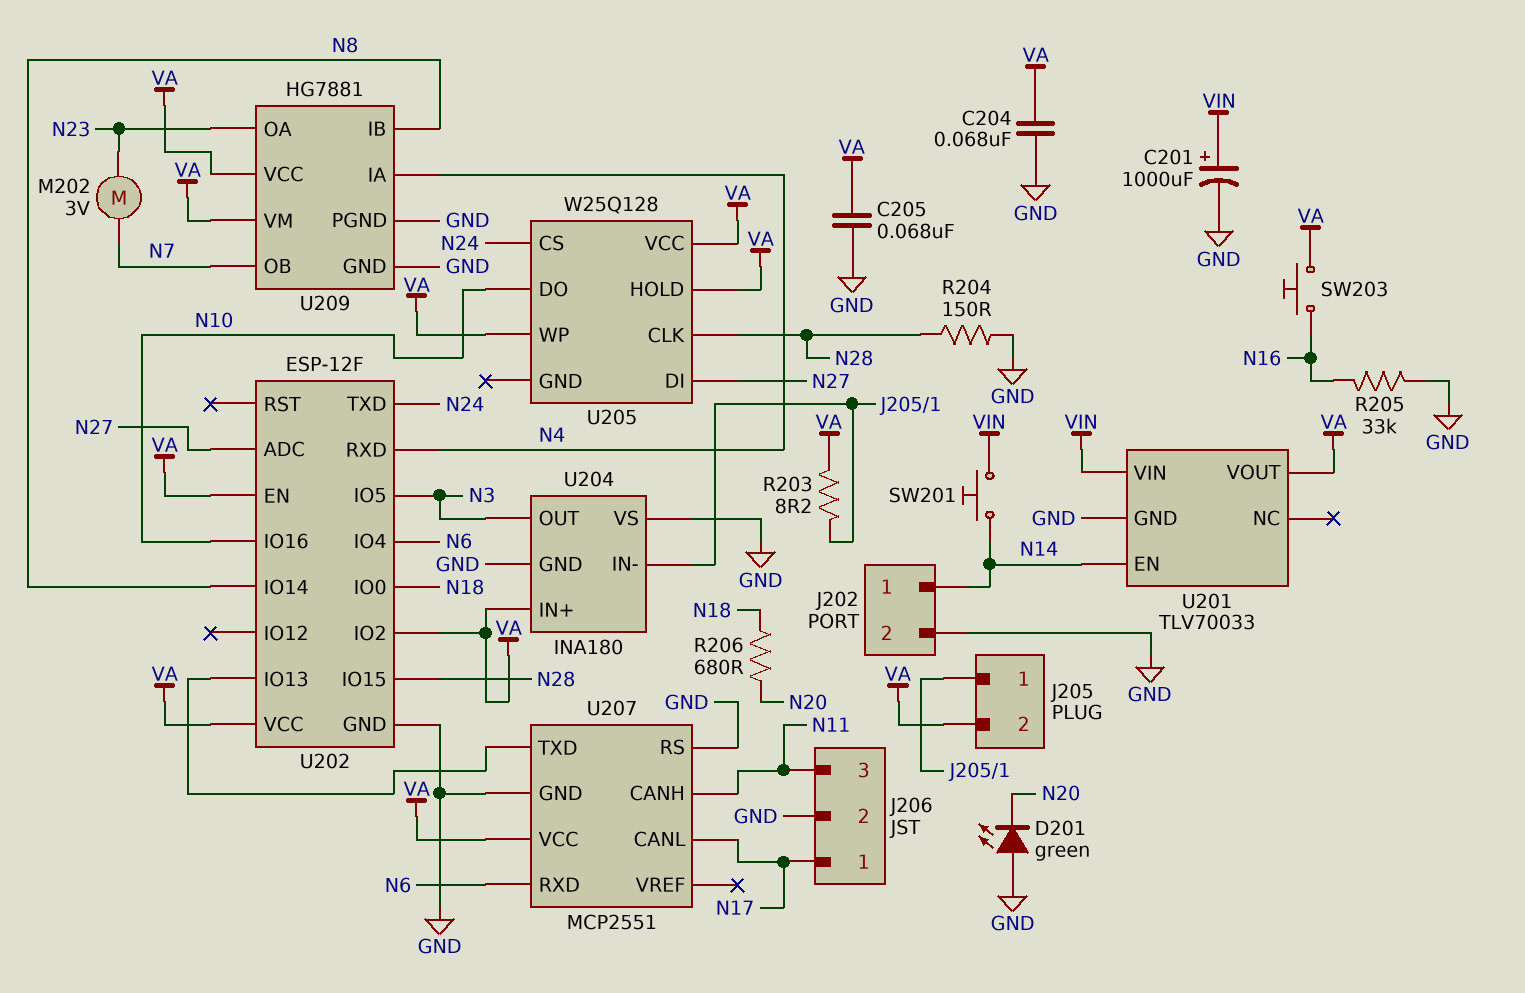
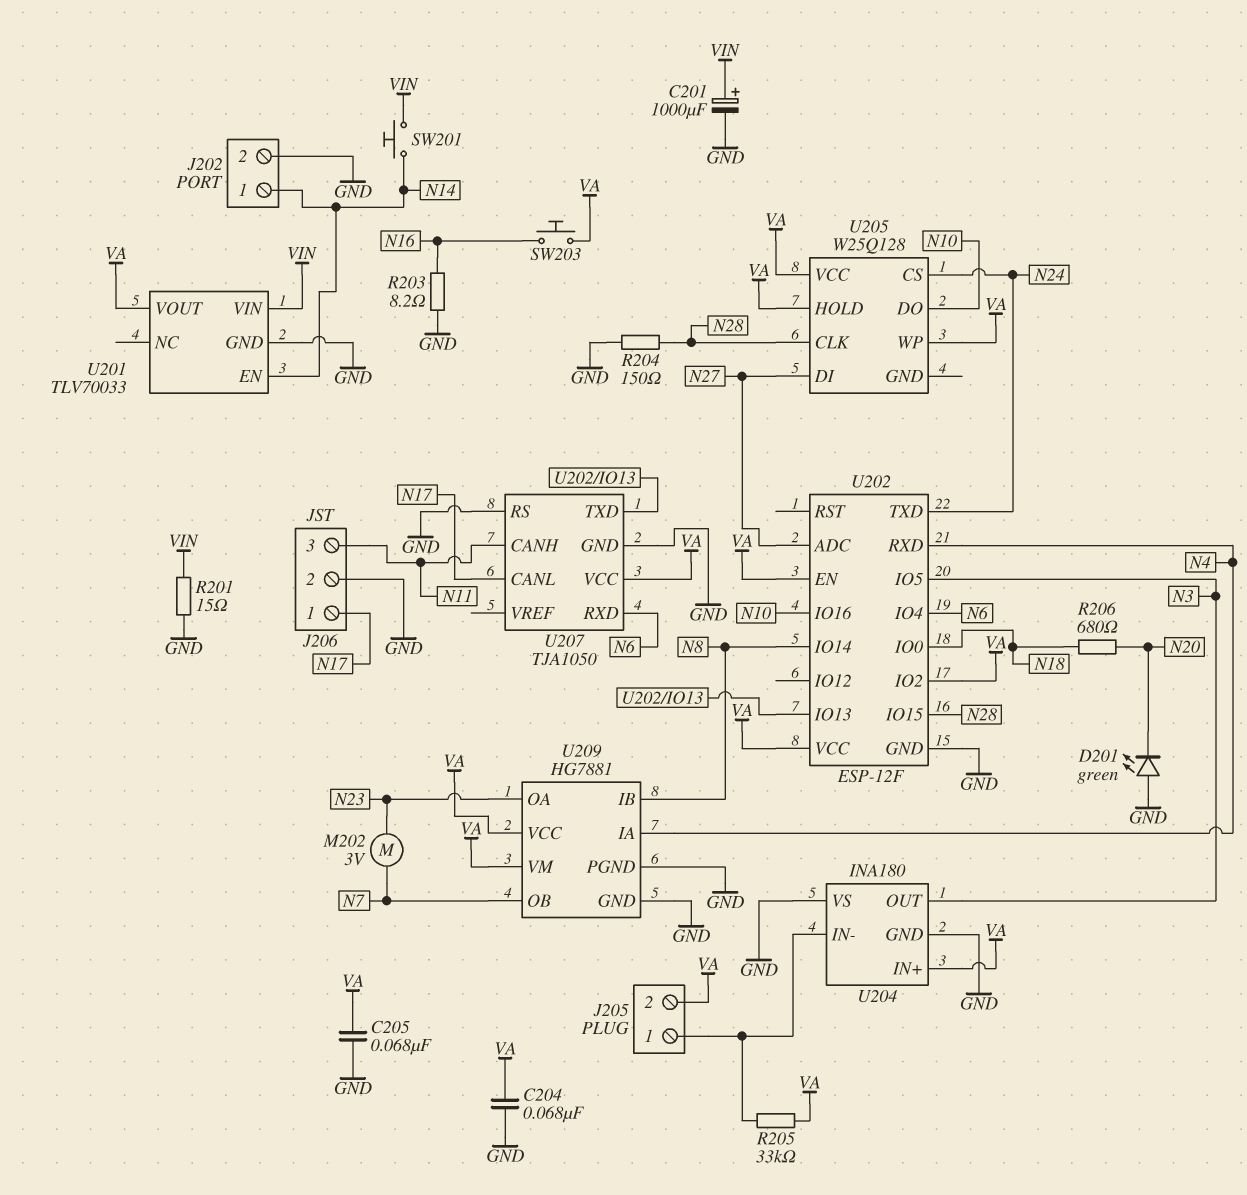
R201: none -> 15 (GND, VIN)
R203: 8.2 (J205/1, VA) -> 8.2 (GND, N16)
R205: 33k (GND, N16) -> 33k (J205/1, VA)
U207: MCP2551 -> TJA1050

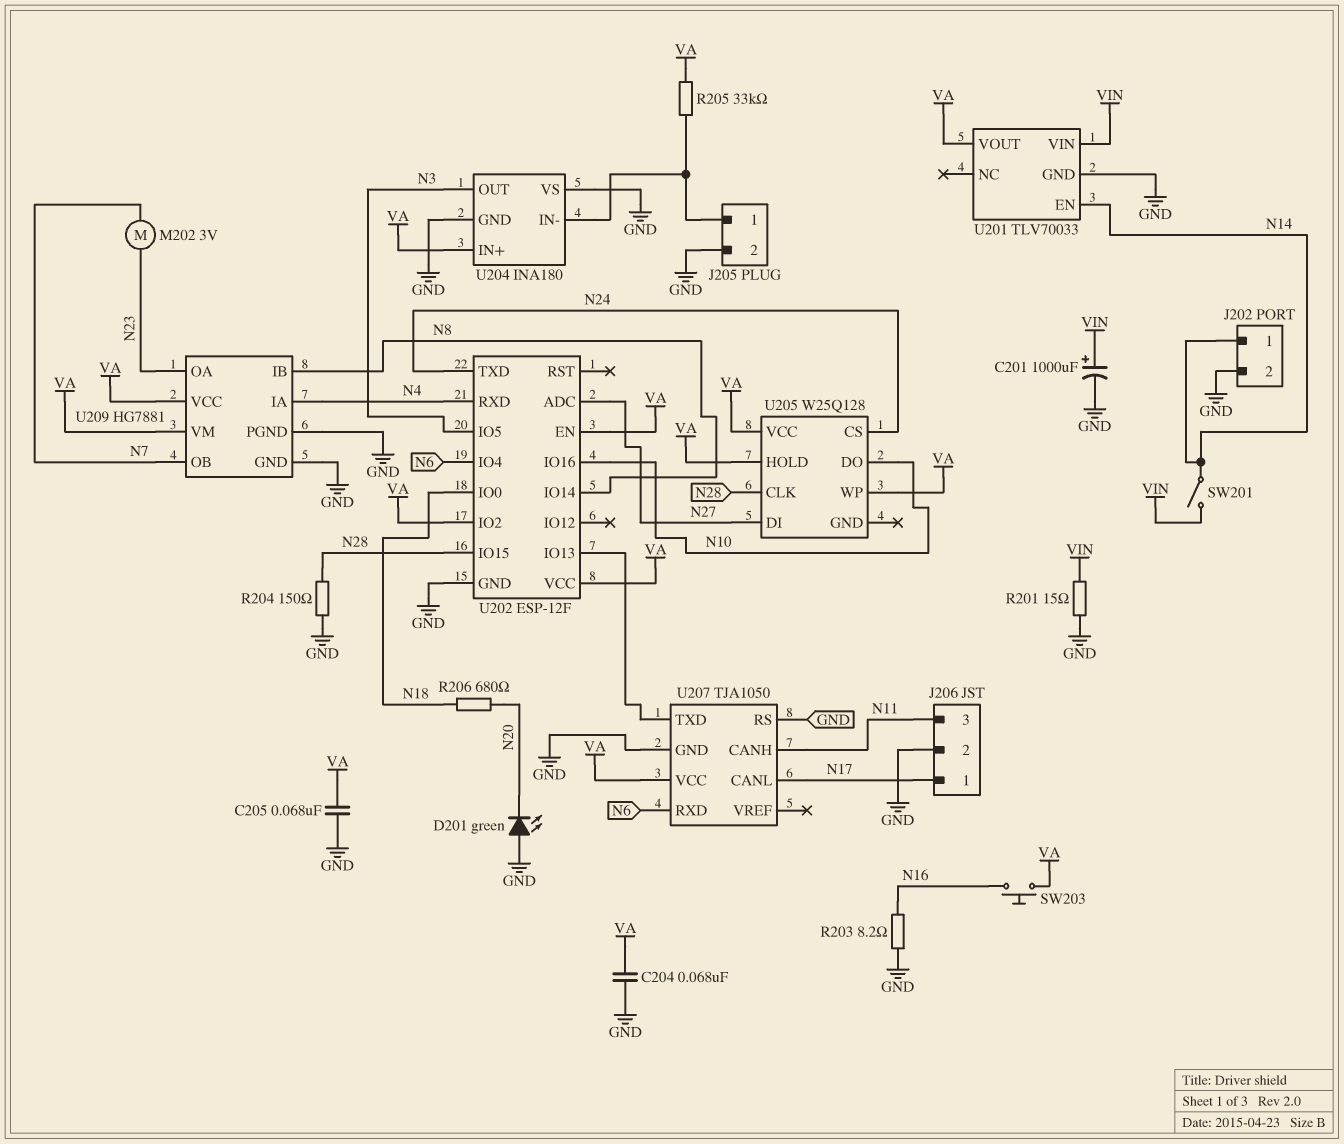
J205 pin 2: VA -> GND
SW201: button (N14, VIN) -> switch (N14, VIN)

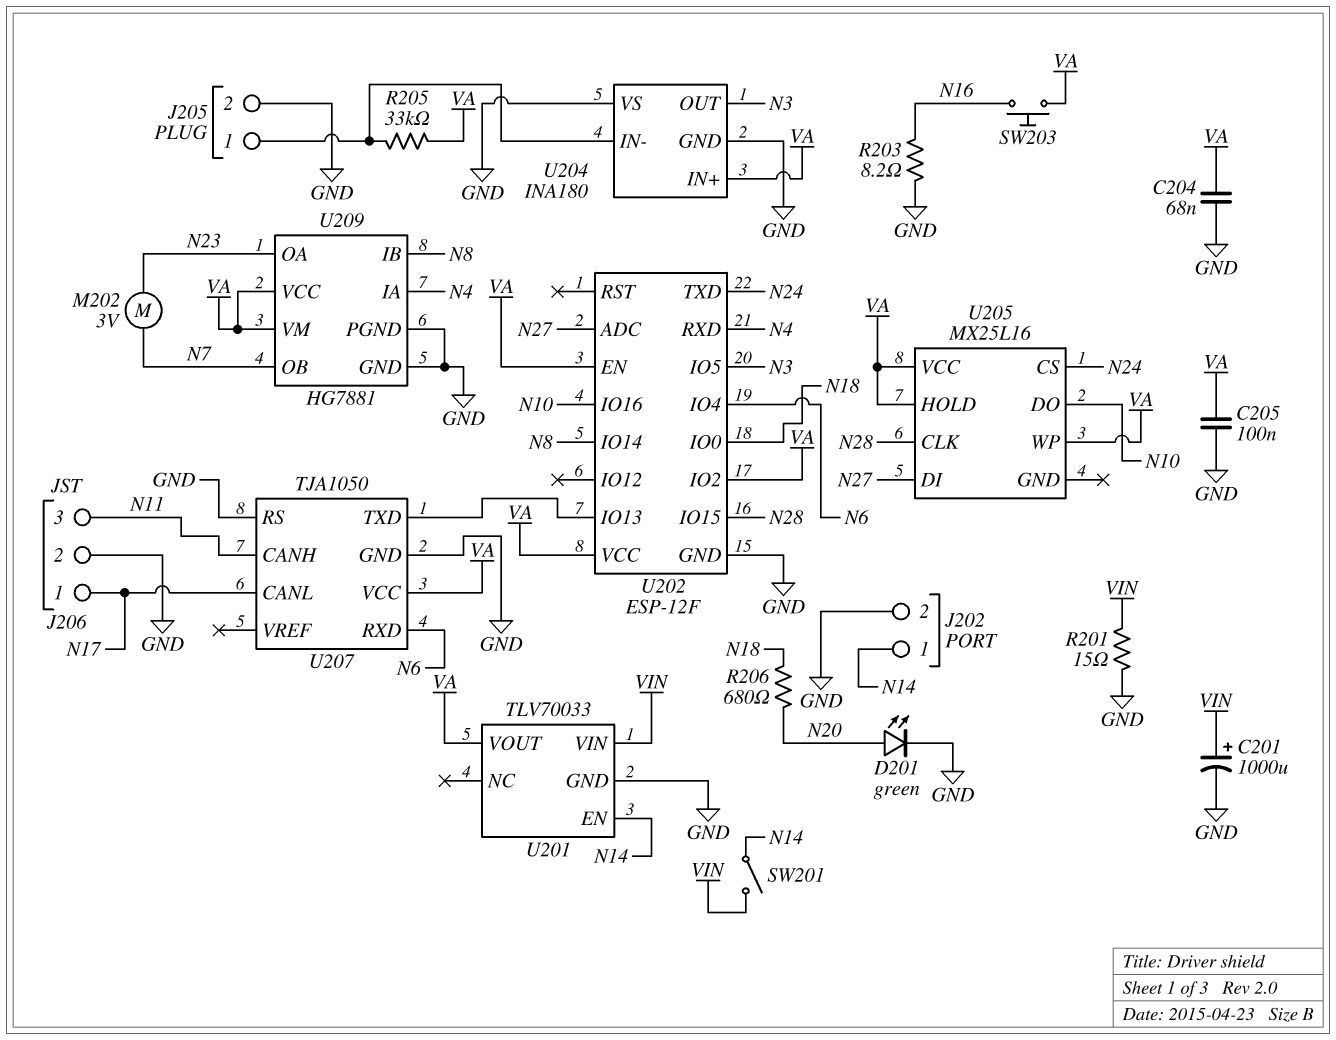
C205: 68nF (GND, VA) -> 100nF (GND, VA)
D201: LED green (A GND, K N20) -> LED green (A N20, K GND)
R204: 150 (GND, N28) -> none
U205: W25Q128 -> MX25L16

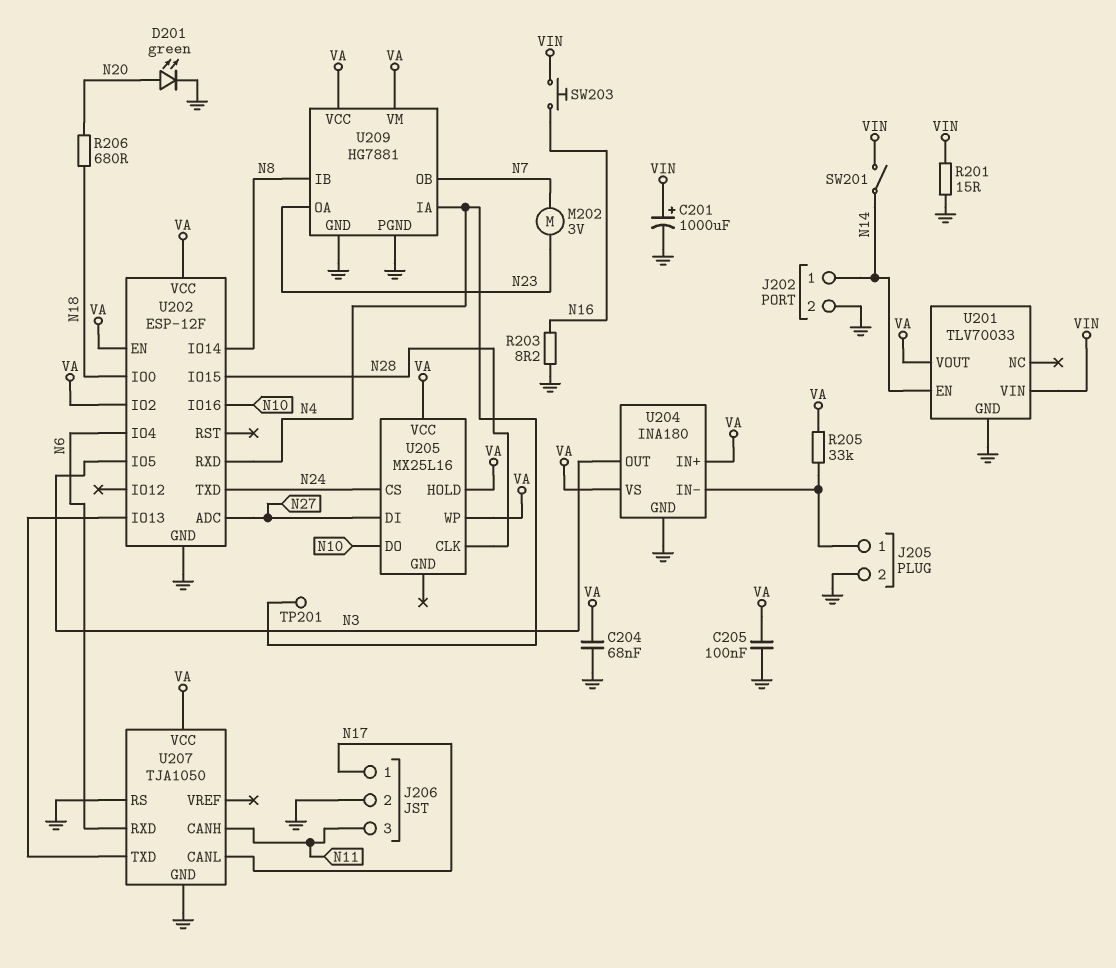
SW203: button (N16, VA) -> button (N16, VIN)
TP201: none -> test point (N4)
U204 pin VS: GND -> VA

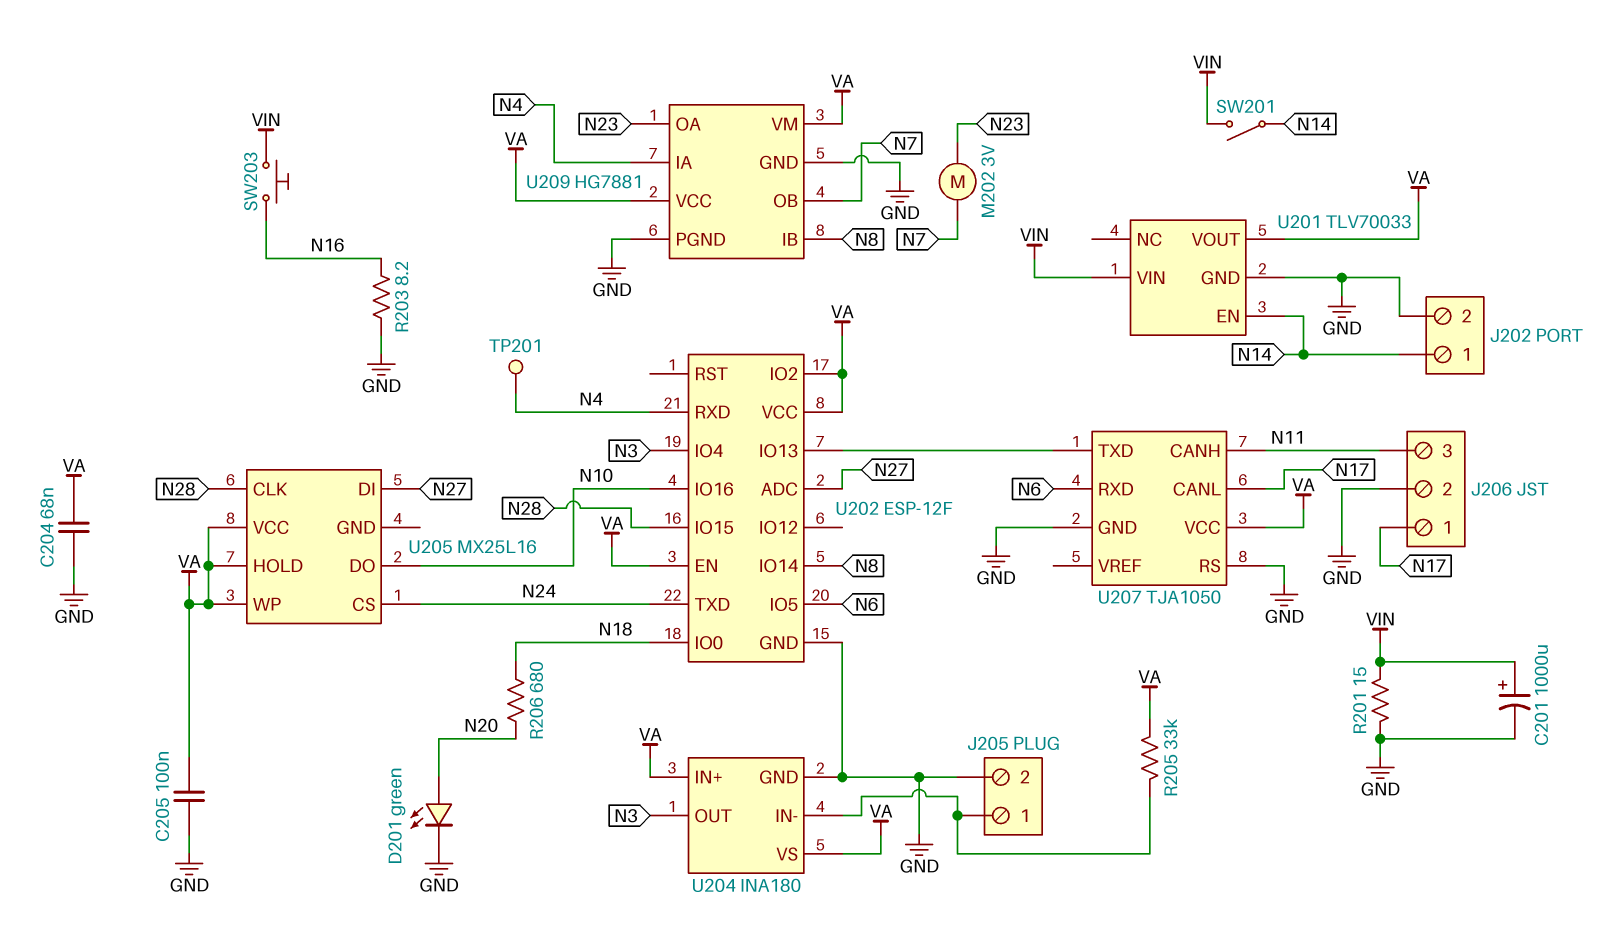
U202 pin IO4: N6 -> N3
U202 pin IO5: N3 -> N6

